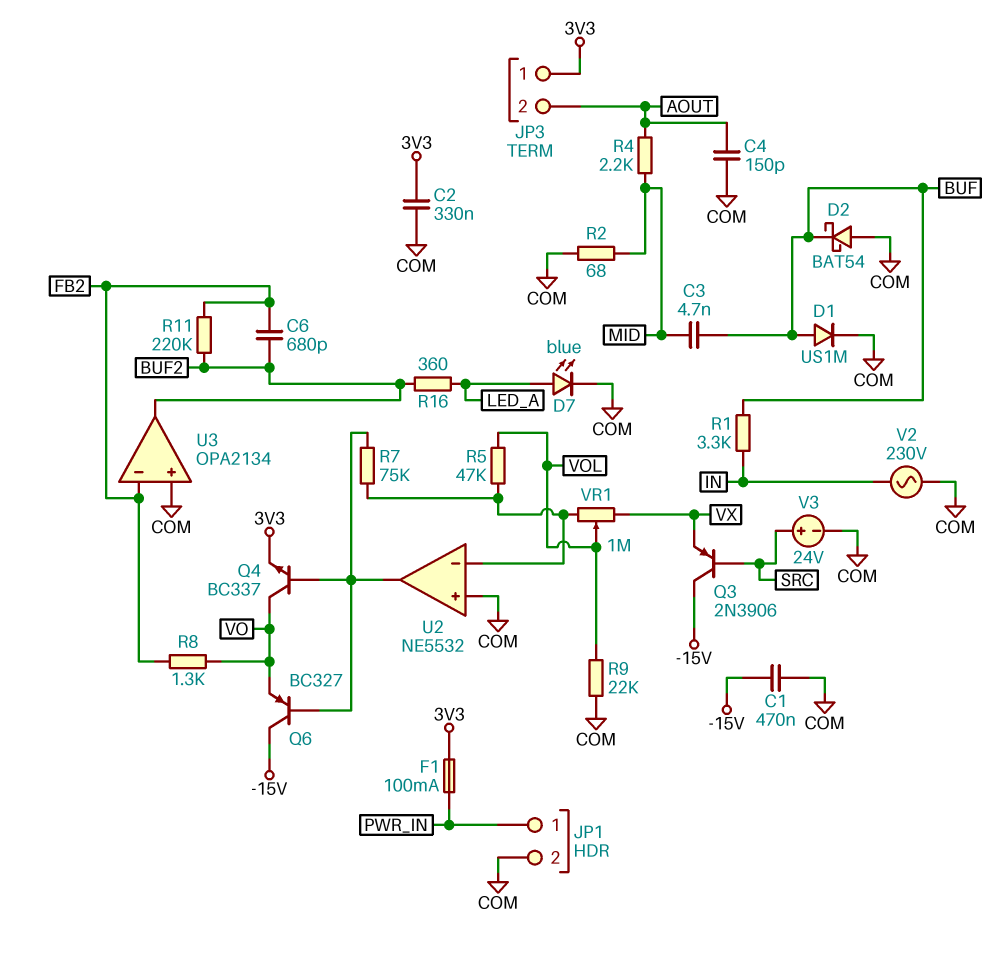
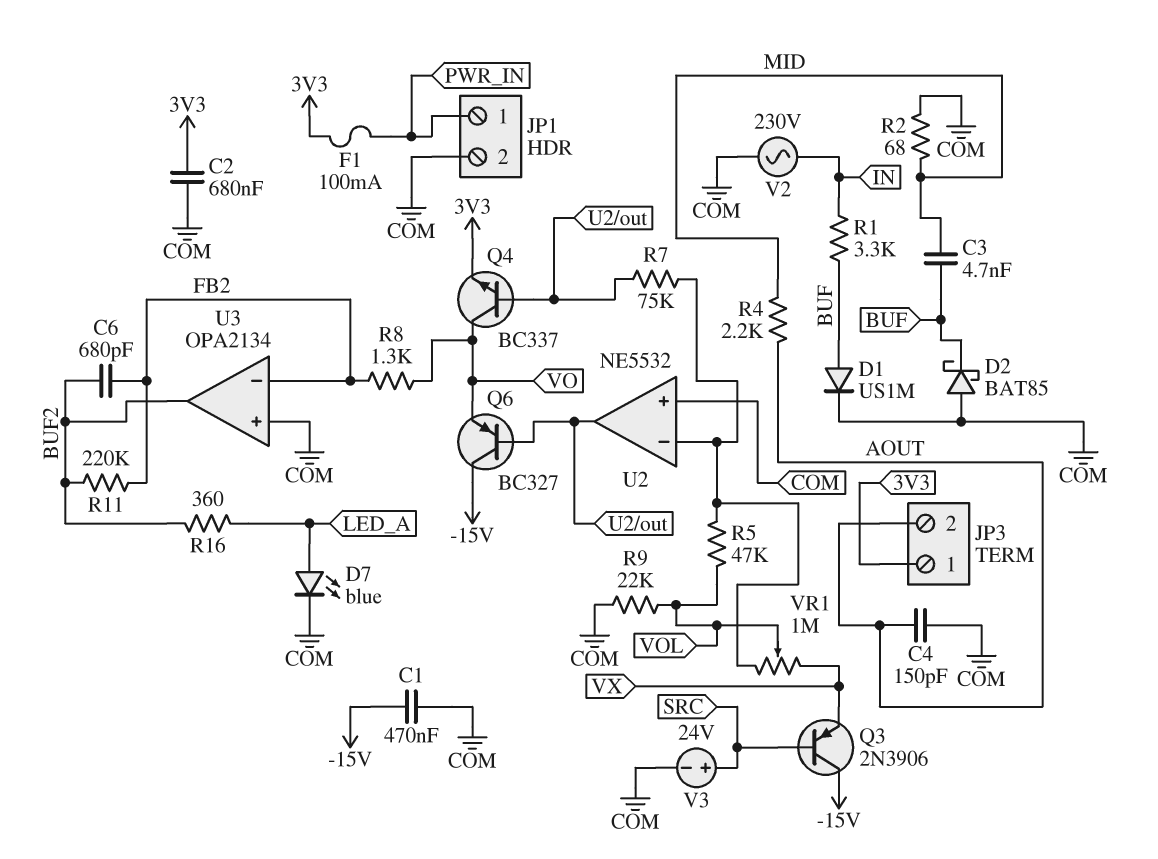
C2: 330nF (3V3, COM) -> 680nF (3V3, COM)
D2: schottky BAT54 (A COM, K BUF) -> schottky BAT85 (A COM, K BUF)

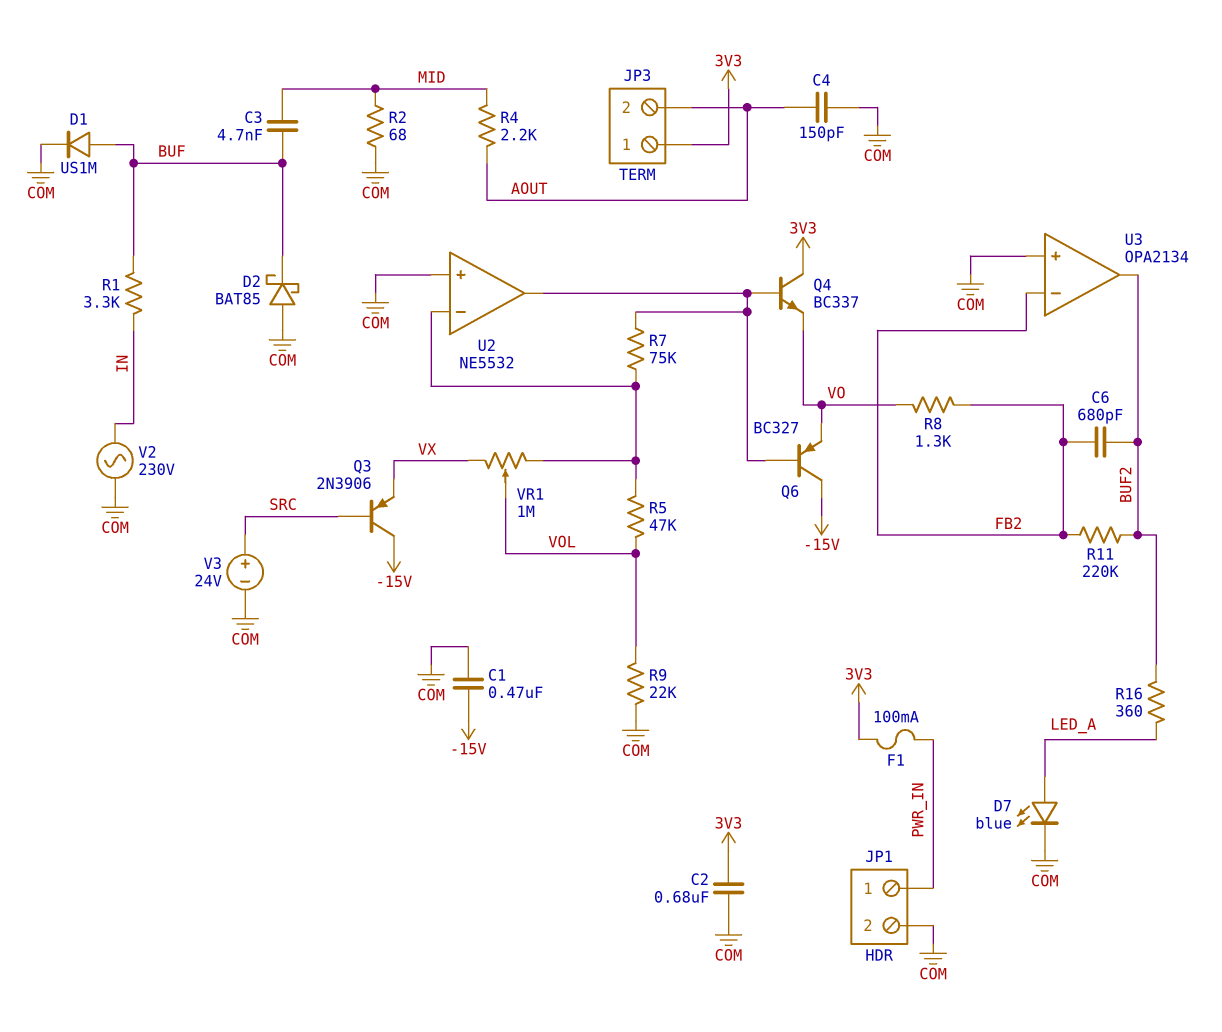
Q4: NPN BC337 (B U2/out, C VO, E 3V3) -> NPN BC337 (B U2/out, C 3V3, E VO)

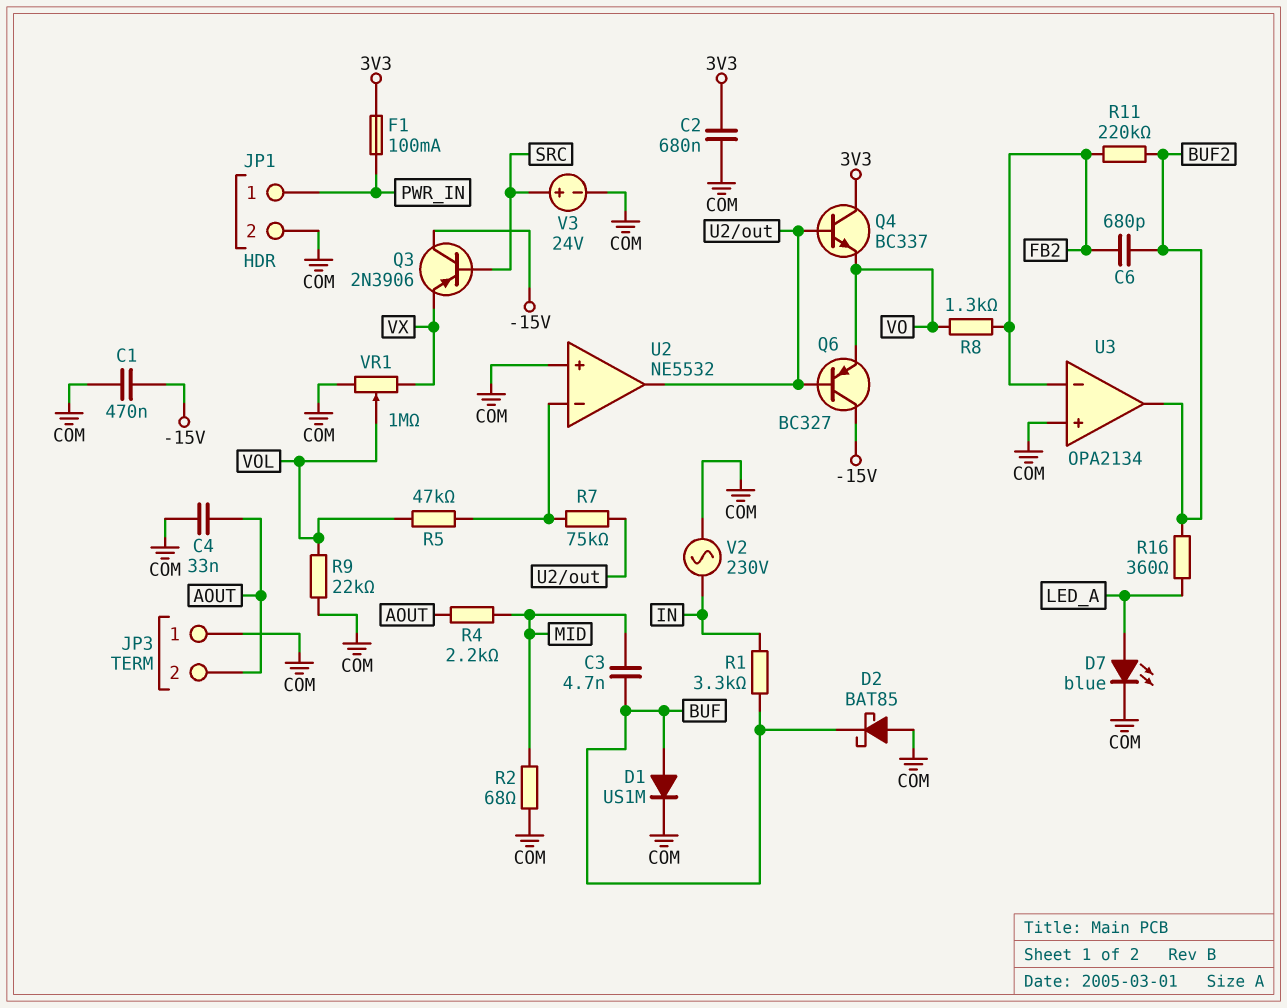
C4: 150pF (AOUT, COM) -> 33nF (AOUT, COM)
JP3 pin 1: 3V3 -> COM
VR1: 1M (U2/in-, VX, wiper VOL) -> 1M (COM, VX, wiper VOL)

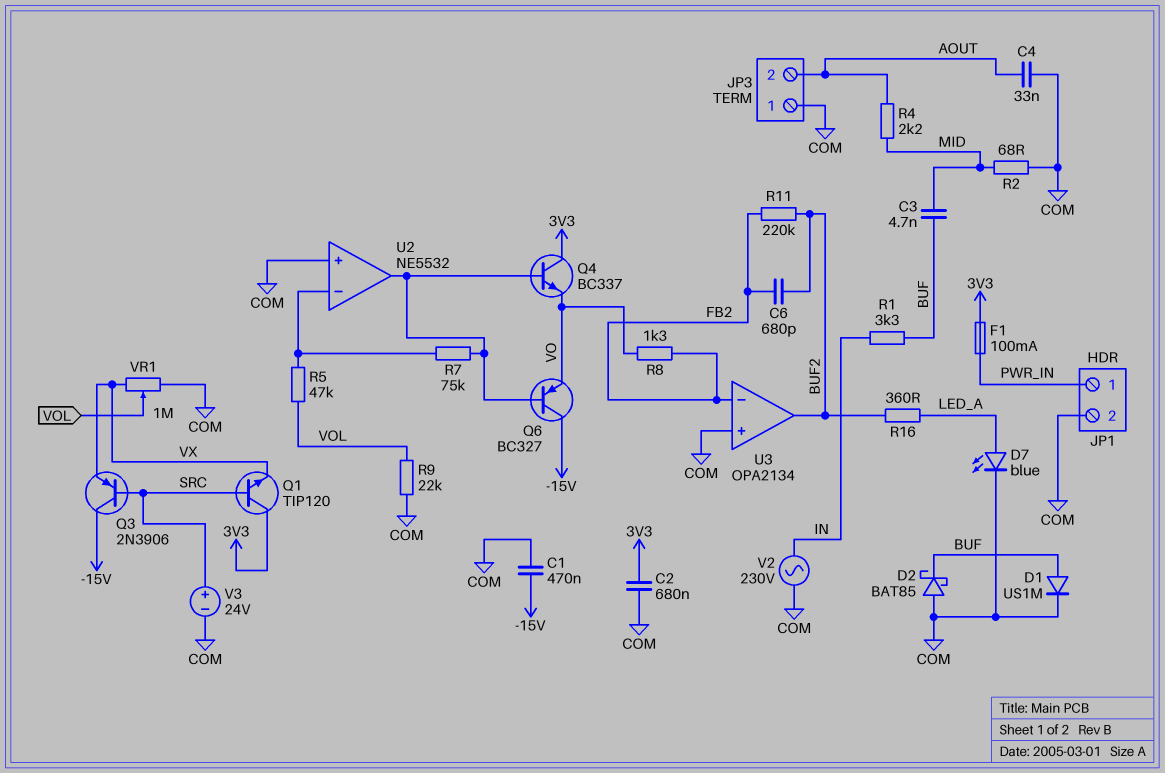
Q1: none -> NPN TIP120 (B SRC, C 3V3, E VX)

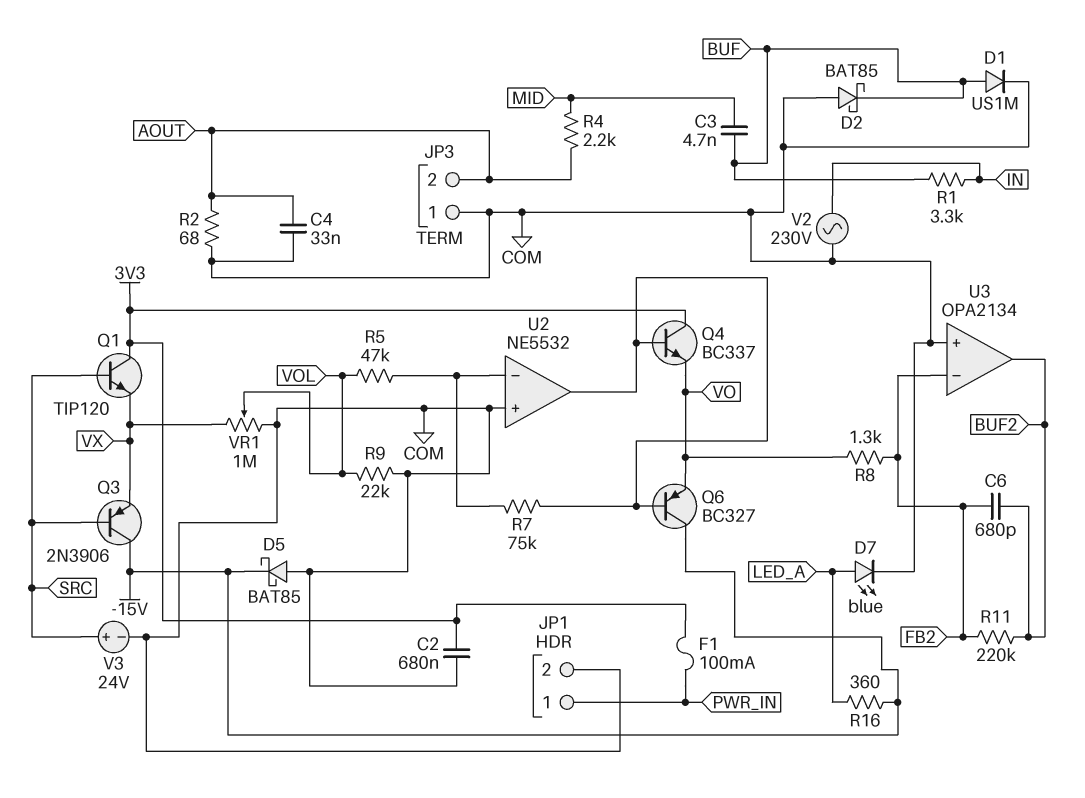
C1: 470nF (-15V, COM) -> none
D5: none -> schottky BAT85 (A COM, K -15V)
R2: 68 (COM, MID) -> 68 (AOUT, COM)
R16: 360 (BUF2, LED_A) -> 360 (-15V, LED_A)

